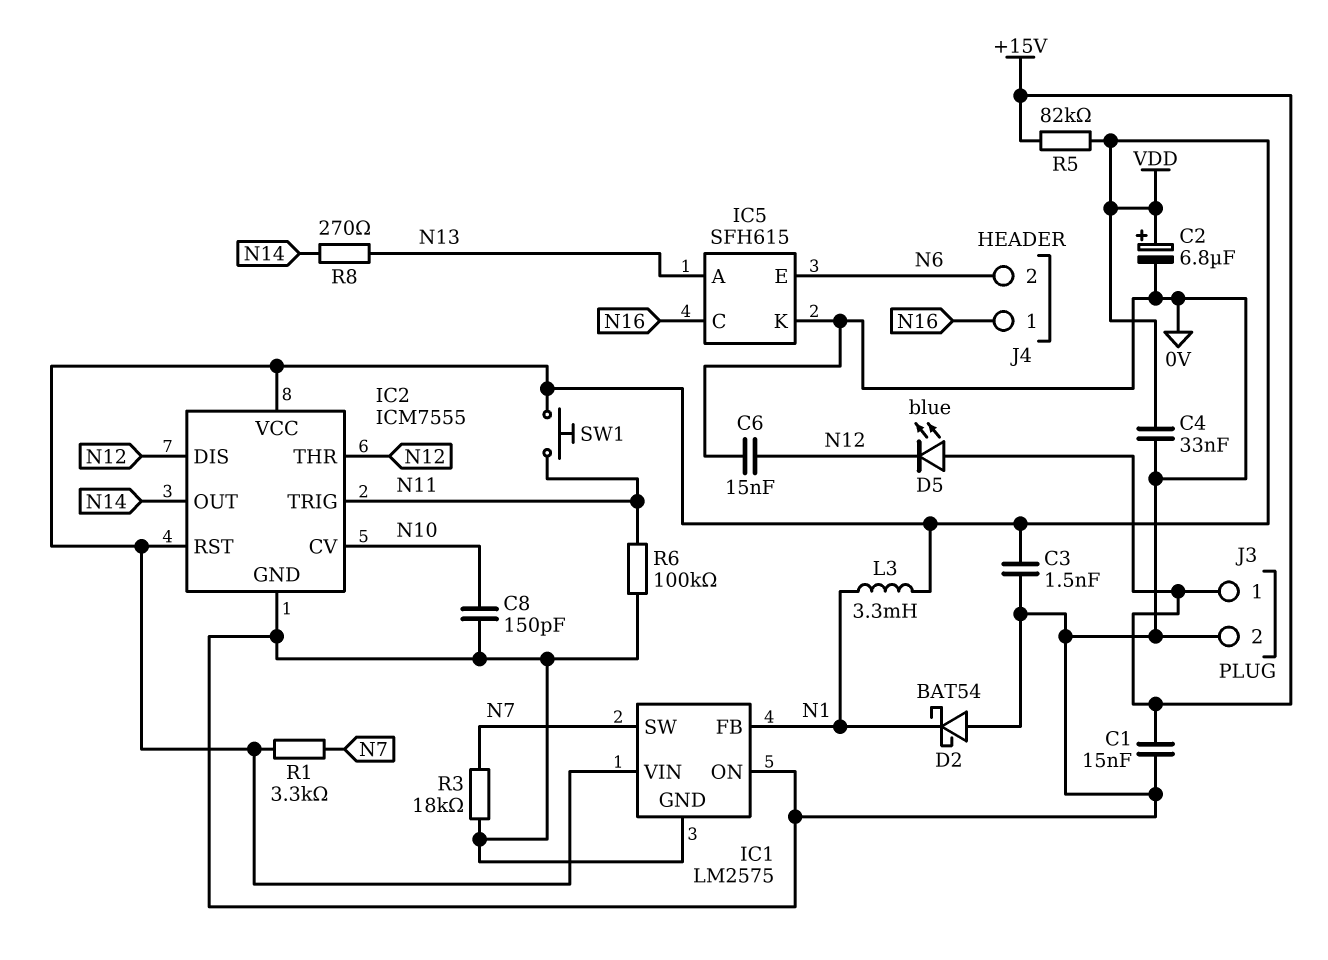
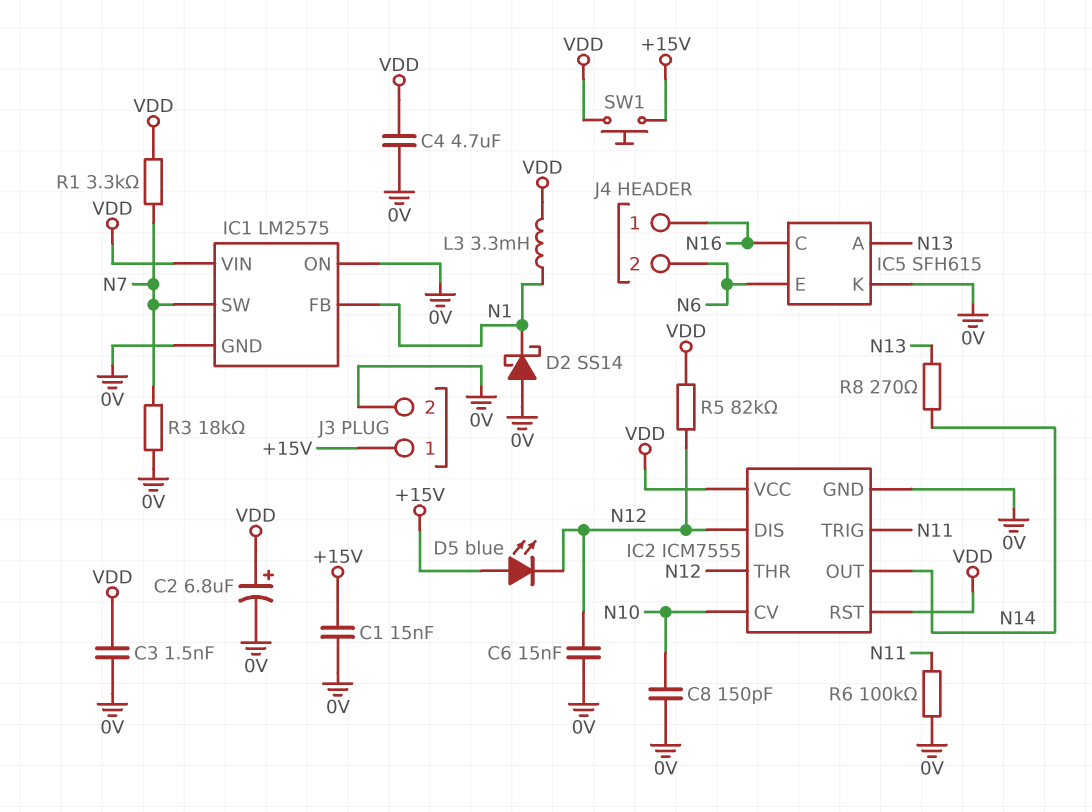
C4: 33nF (0V, VDD) -> 4.7uF (0V, VDD)
D2: schottky BAT54 (A 0V, K N1) -> schottky SS14 (A 0V, K N1)
R5: 82k (+15V, VDD) -> 82k (N12, VDD)
SW1: button (N11, VDD) -> button (+15V, VDD)

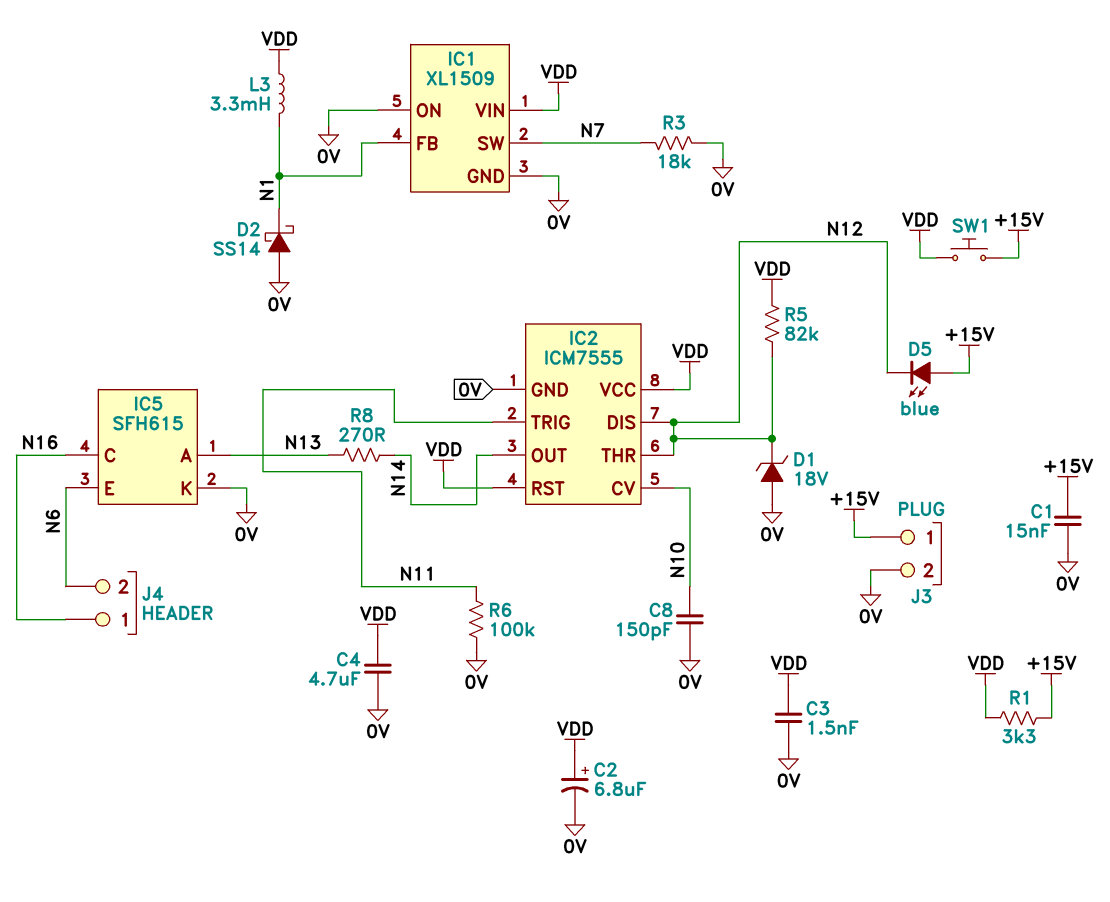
C6: 15nF (0V, N12) -> none
D1: none -> zener 18V (A 0V, K N12)
IC1: LM2575 -> XL1509
R1: 3.3k (N7, VDD) -> 3.3k (+15V, VDD)

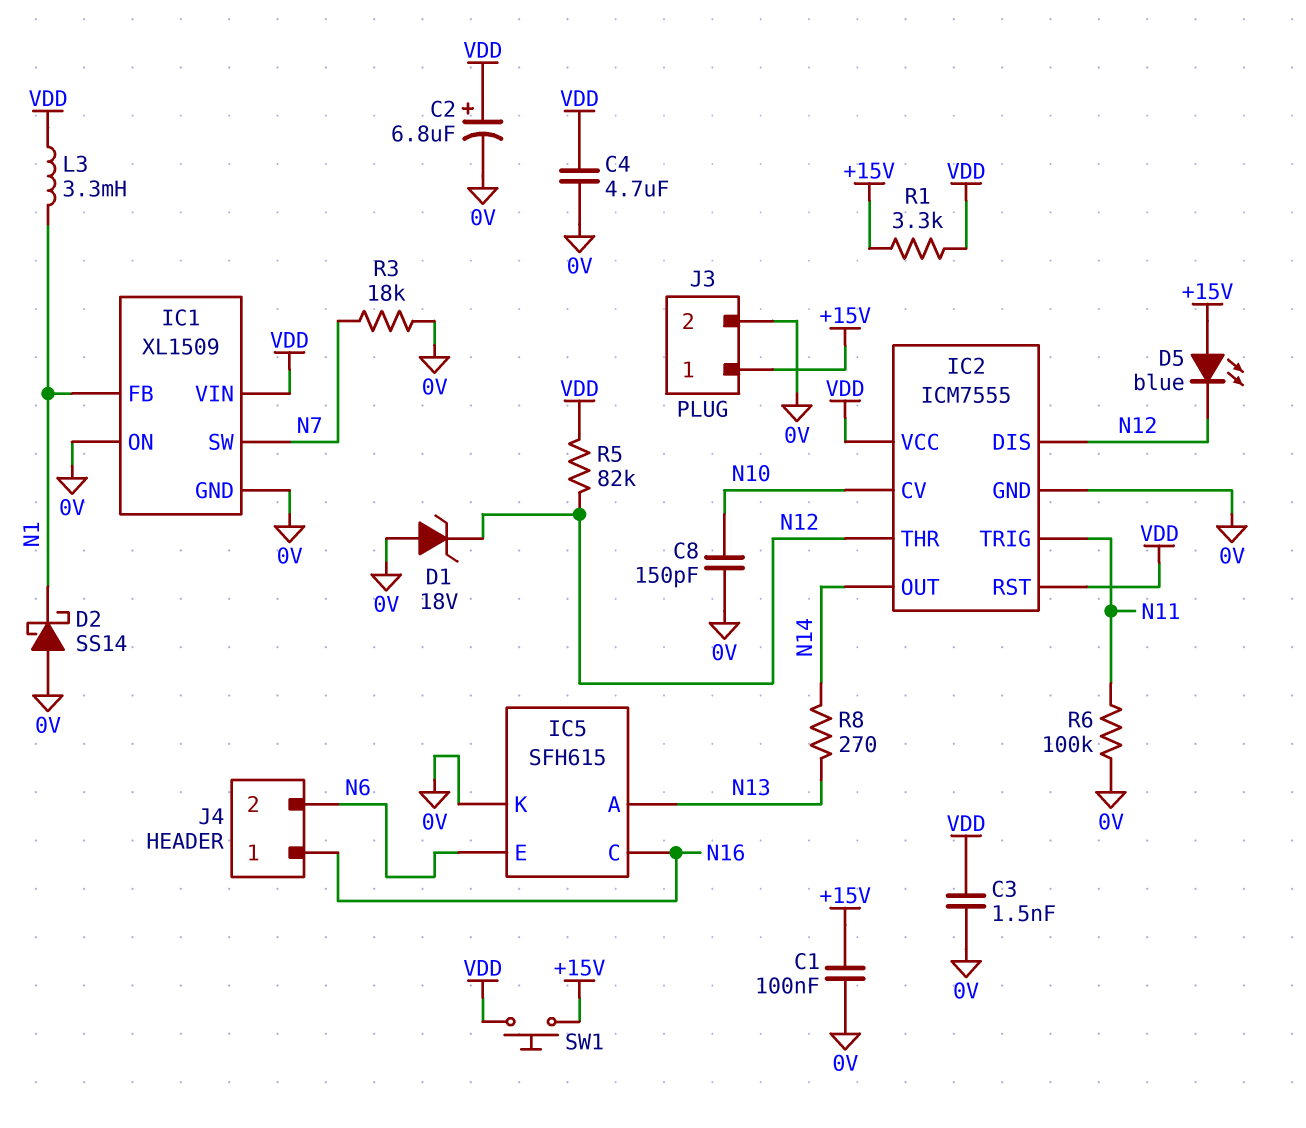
C1: 15nF (+15V, 0V) -> 100nF (+15V, 0V)

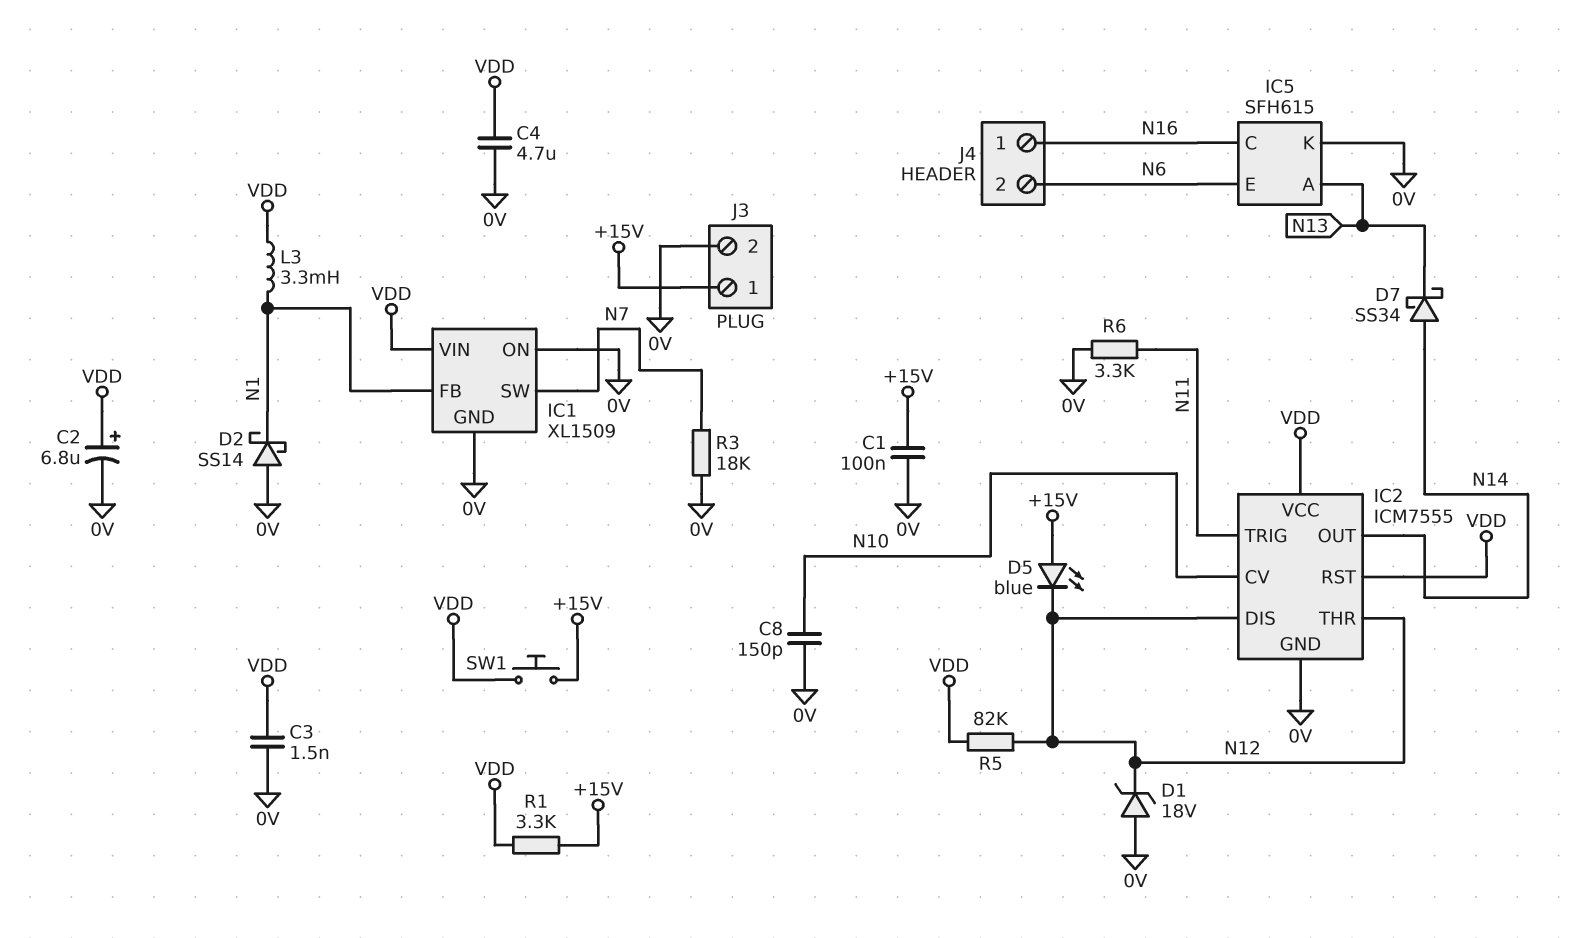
D7: none -> schottky SS34 (A N14, K N13)
R6: 100k (0V, N11) -> 3.3k (0V, N11)
R8: 270 (N13, N14) -> none

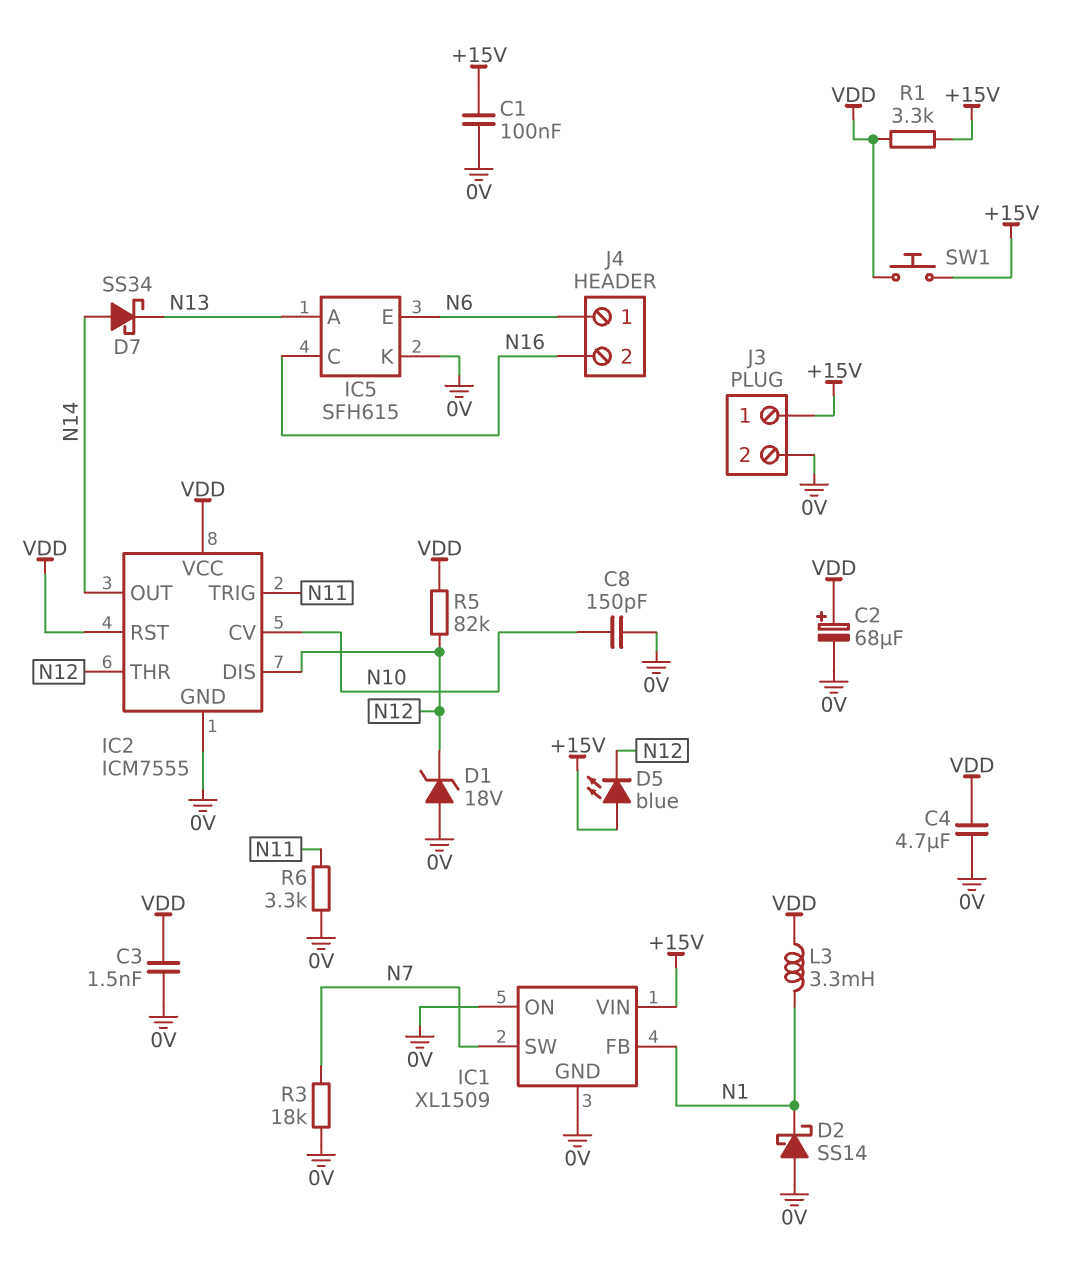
C2: 6.8uF (plus VDD, minus 0V) -> 68uF (plus VDD, minus 0V)
IC1 pin VIN: VDD -> +15V
J4 pin 1: N16 -> N6
J4 pin 2: N6 -> N16

